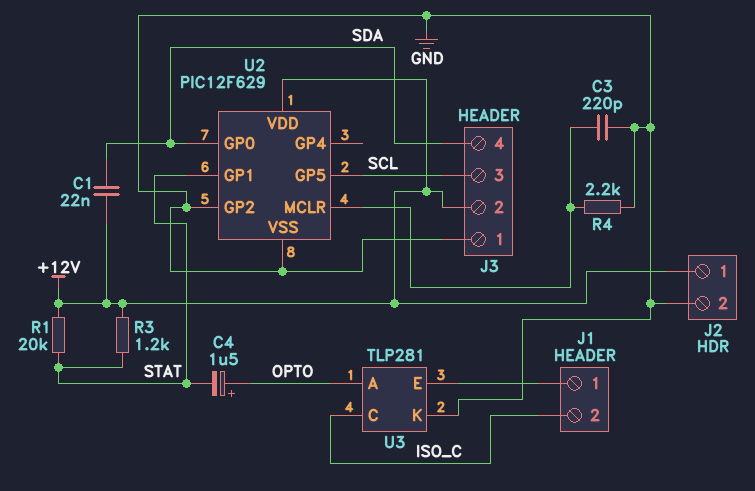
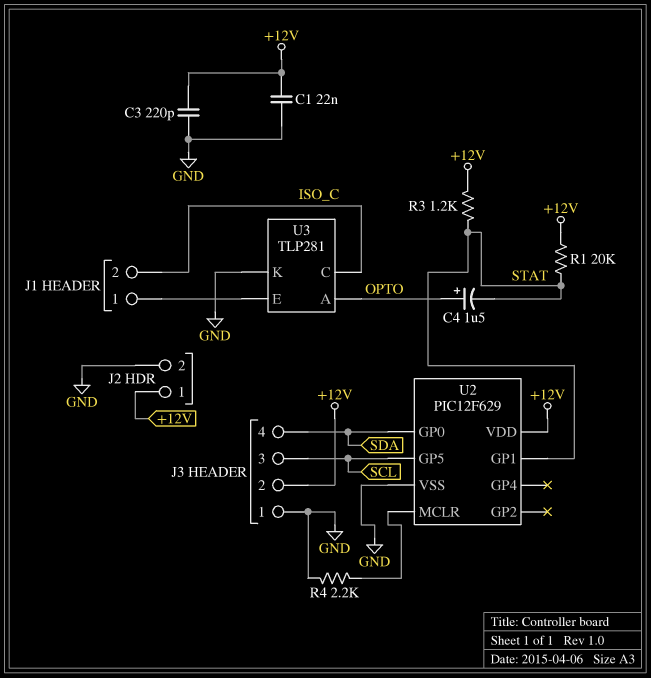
C1: 22nF (+12V, SDA) -> 22nF (+12V, GND)
C3: 220pF (GND, U2/MCLR) -> 220pF (+12V, GND)
U2 pin GP2: GND -> none

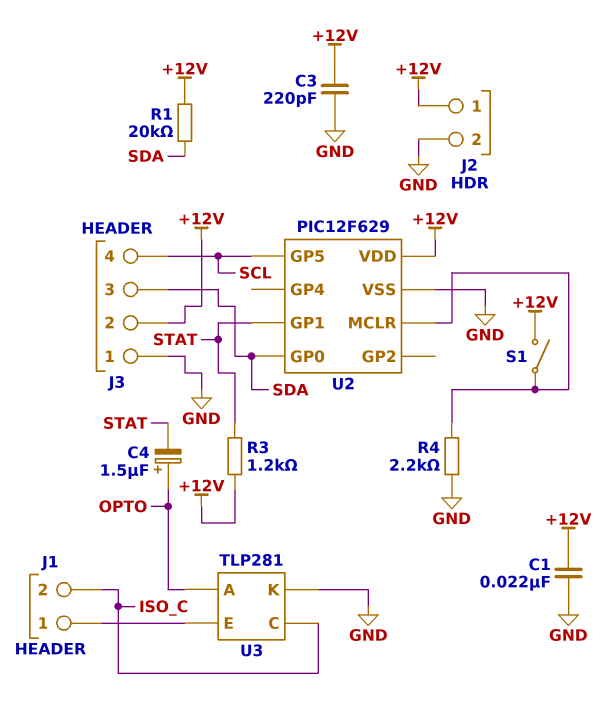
J3 pin 3: SCL -> SDA
J3 pin 4: SDA -> SCL
R1: 20k (+12V, STAT) -> 20k (+12V, SDA)
S1: none -> switch (+12V, U2/MCLR)

